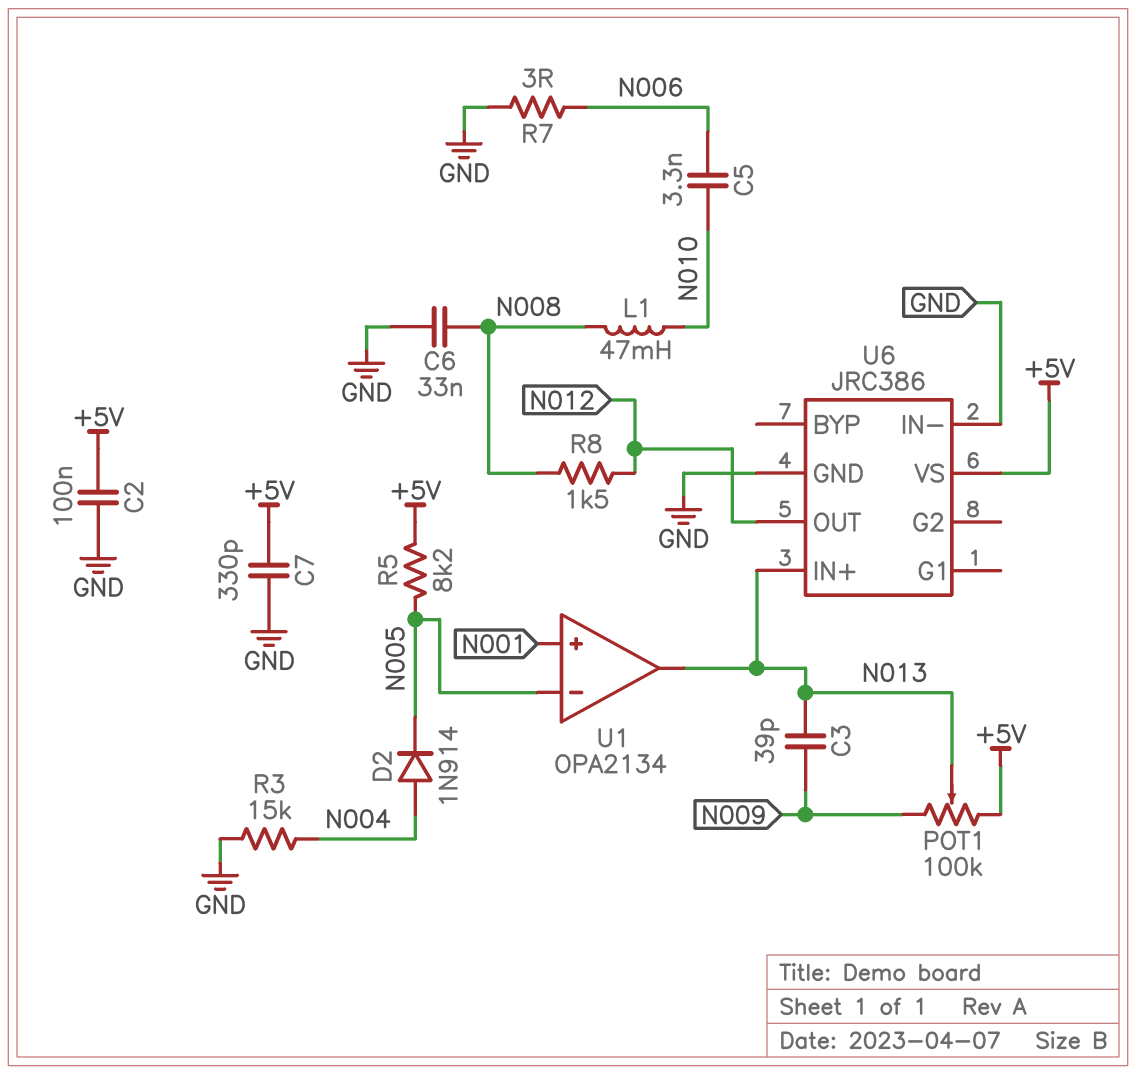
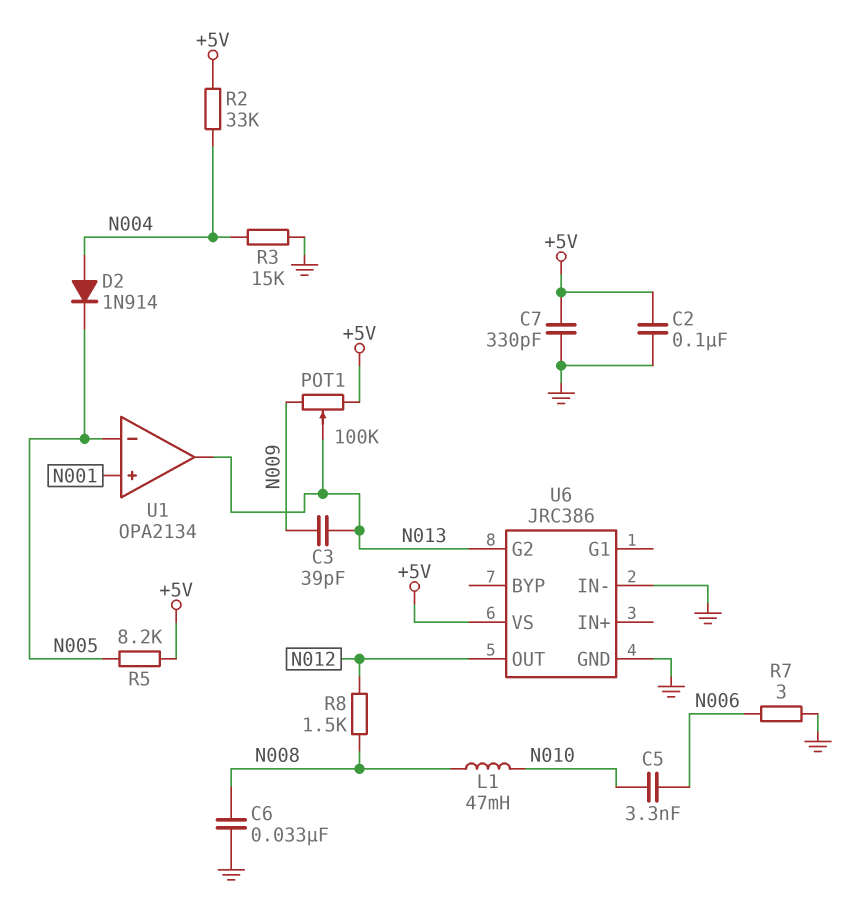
R2: none -> 33k (+5V, N004)
U6 pin G2: none -> N013
U6 pin IN+: N013 -> none

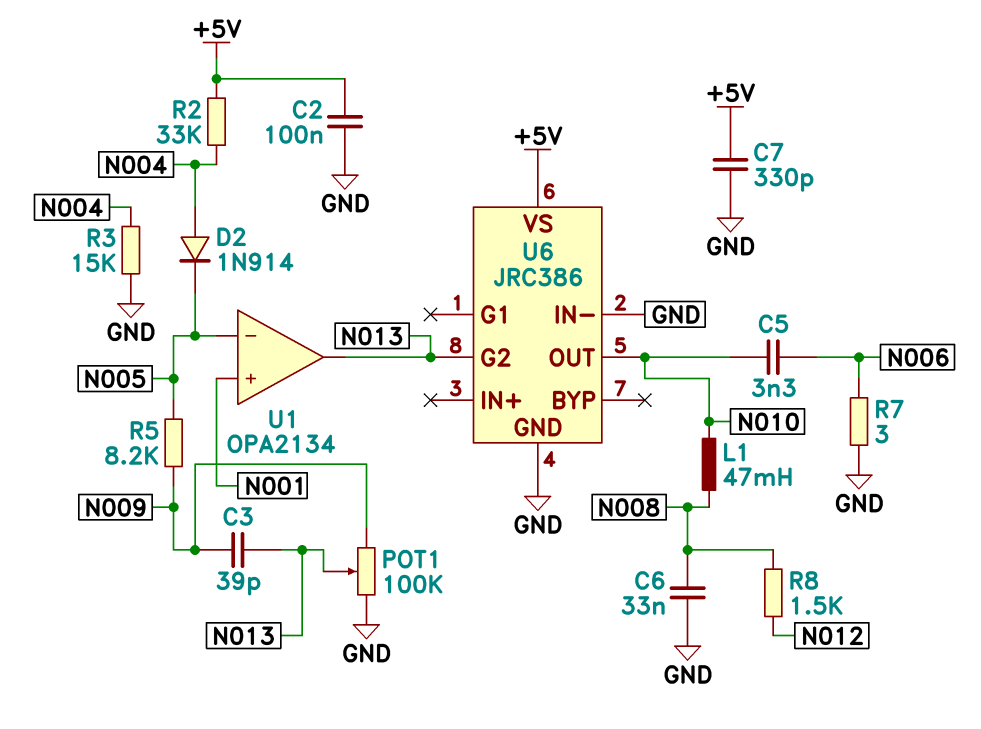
POT1: 100k (+5V, N009, wiper N013) -> 100k (GND, N009, wiper N013)
R5: 8.2k (+5V, N005) -> 8.2k (N005, N009)
U6 pin OUT: N012 -> N010

